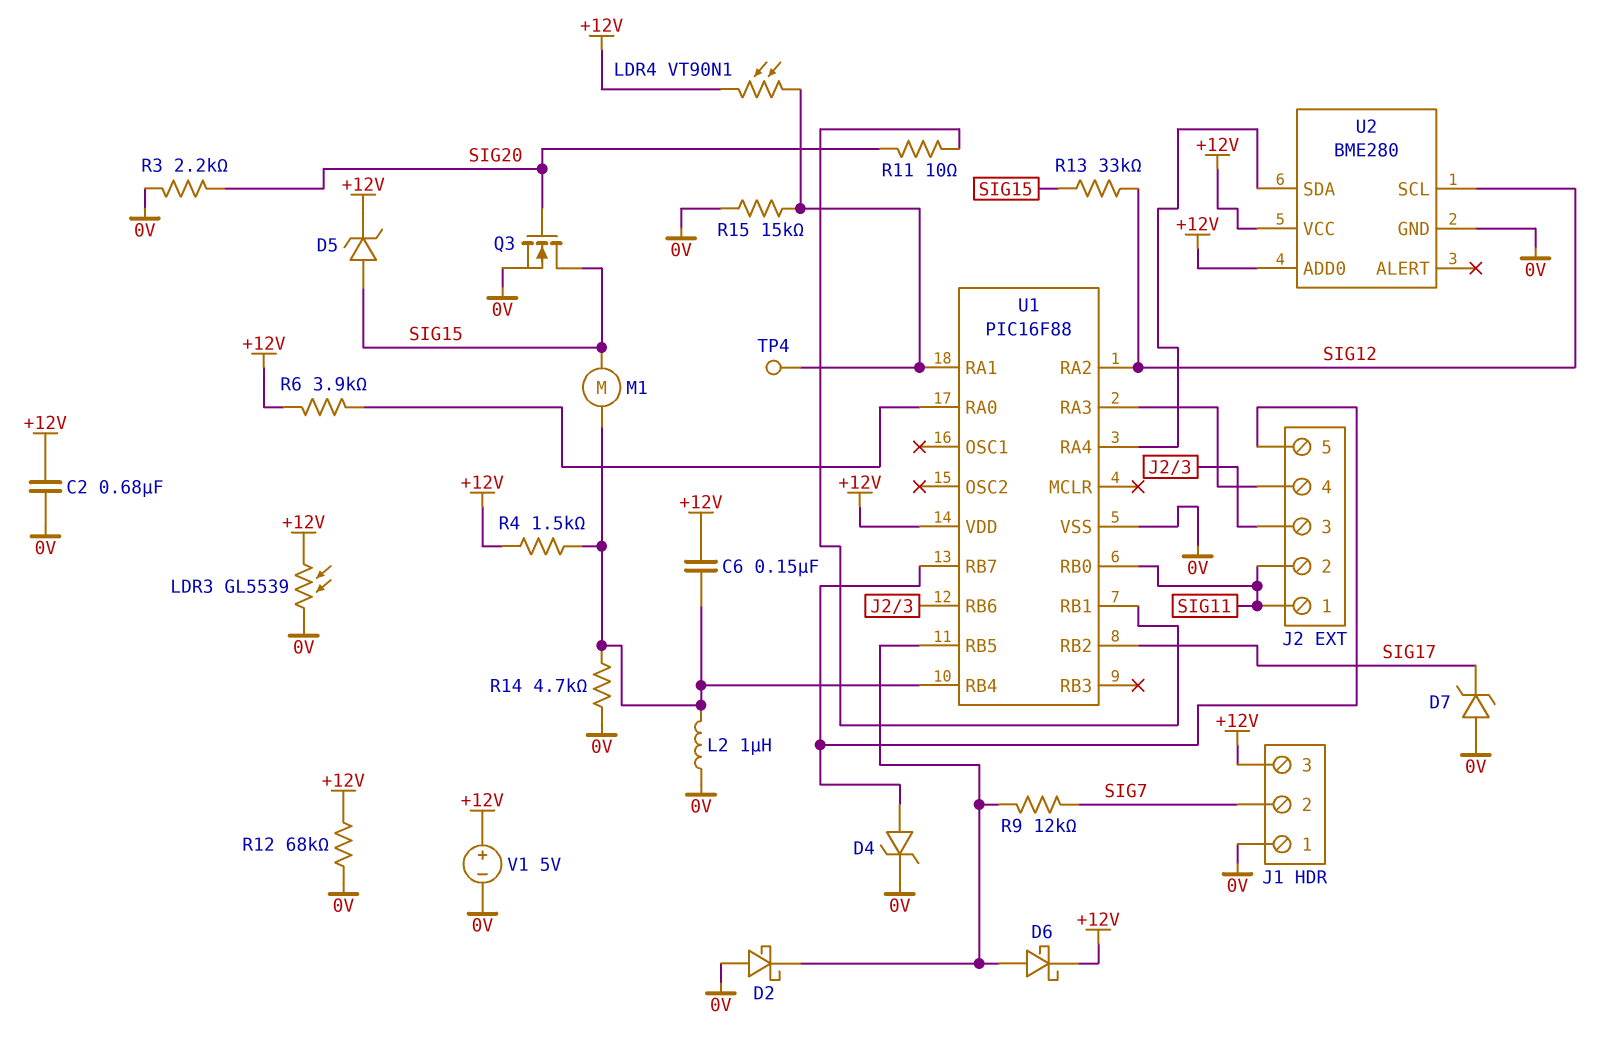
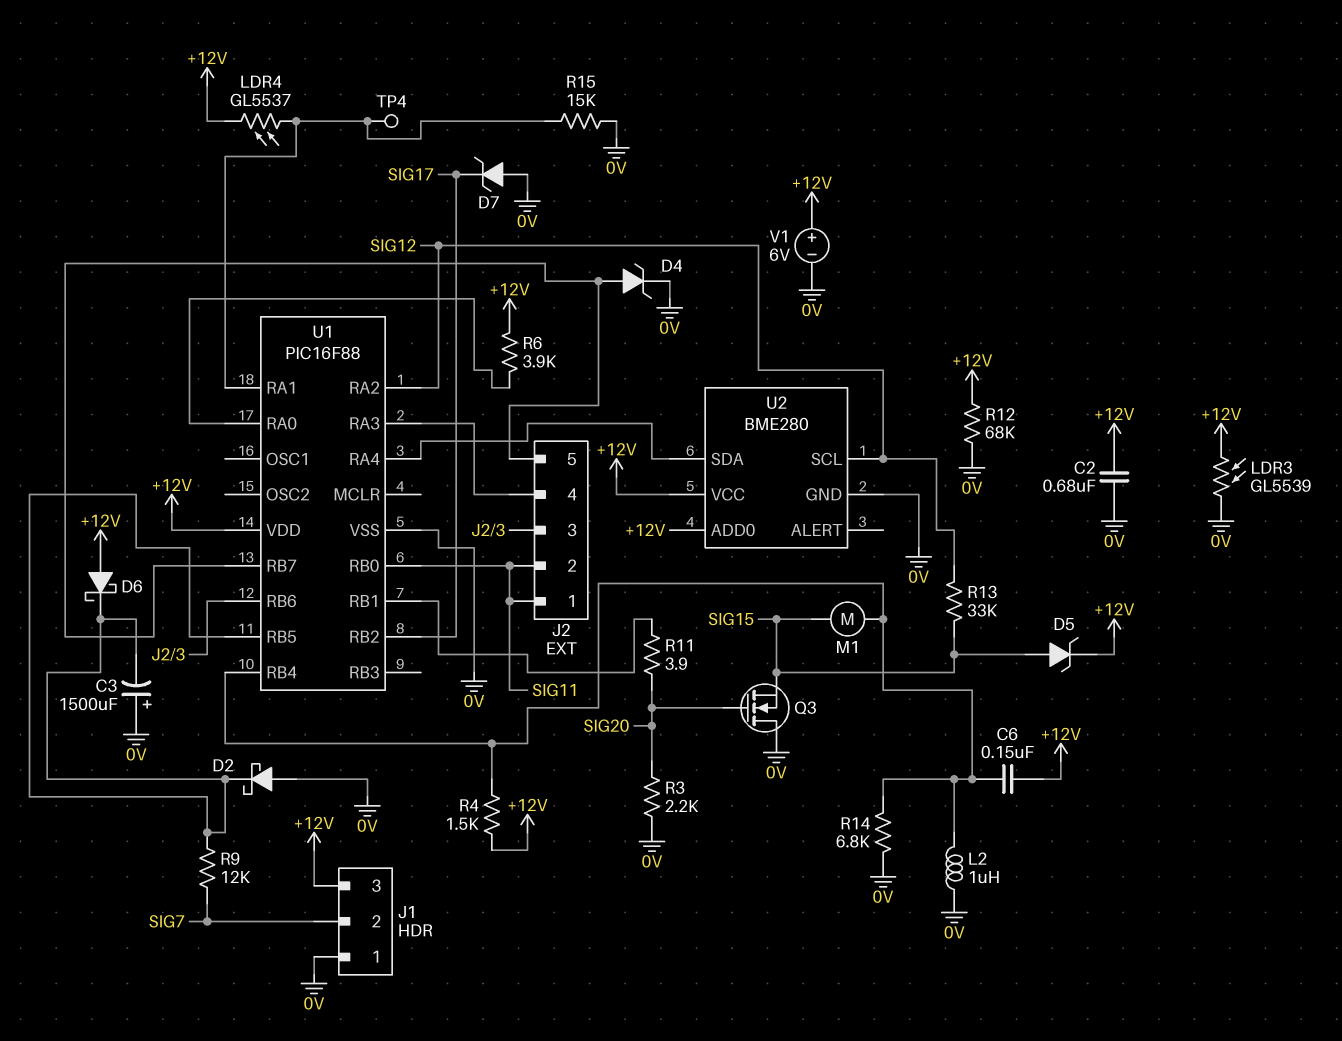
C3: none -> 1500uF (plus 0V, minus U1/RB5)
D6: schottky (A U1/RB5, K +12V) -> schottky (A +12V, K U1/RB5)
LDR4: VT90N1 (+12V, U1/RA1) -> GL5537 (+12V, U1/RA1)
Q3: NMOS (G SIG20, D SIG15, S 0V) -> NMOS (G SIG20, D 0V, S SIG15)
R11: 10 (SIG20, U1/RB1) -> 3.9 (SIG20, U1/RB1)
R14: 4.7k (0V, U1/RB4) -> 6.8k (0V, U1/RB4)
V1: 5V (plus +12V, minus 0V) -> 6V (plus +12V, minus 0V)

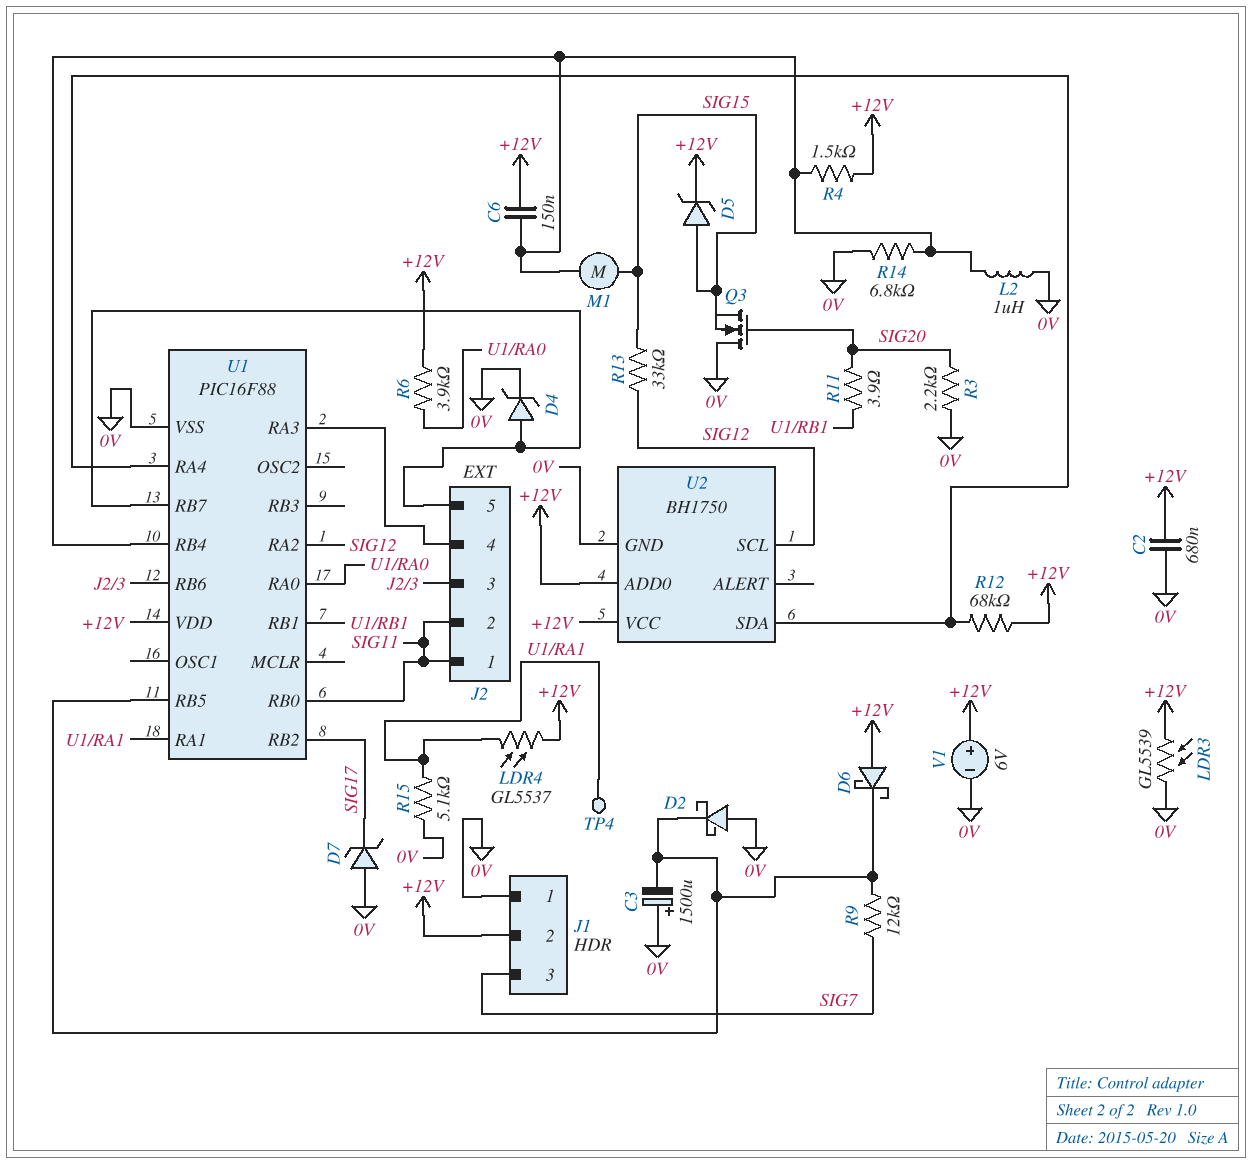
J1 pin 2: SIG7 -> +12V
J1 pin 3: +12V -> SIG7
R12: 68k (+12V, 0V) -> 68k (+12V, U1/RA4)
R15: 15k (0V, U1/RA1) -> 5.1k (0V, U1/RA1)
U2: BME280 -> BH1750

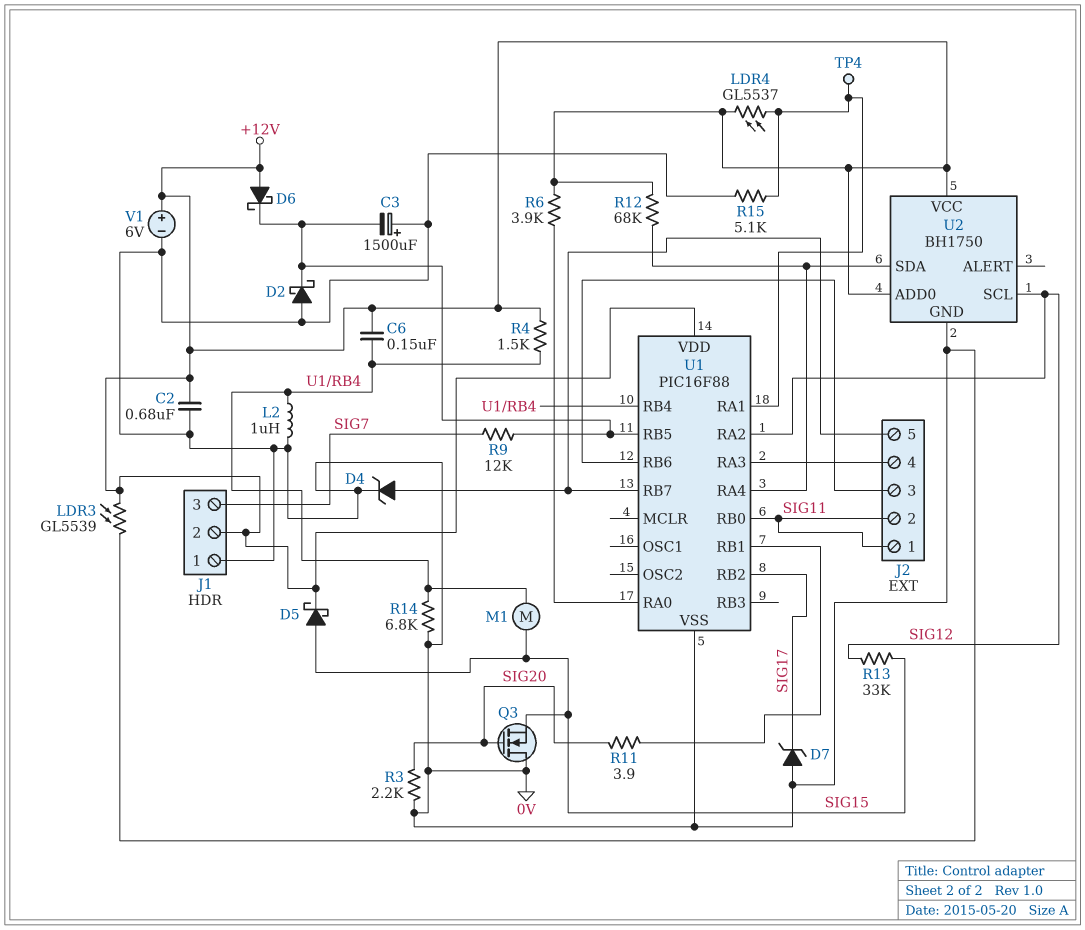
D5: zener (A SIG15, K +12V) -> schottky (A SIG15, K +12V)

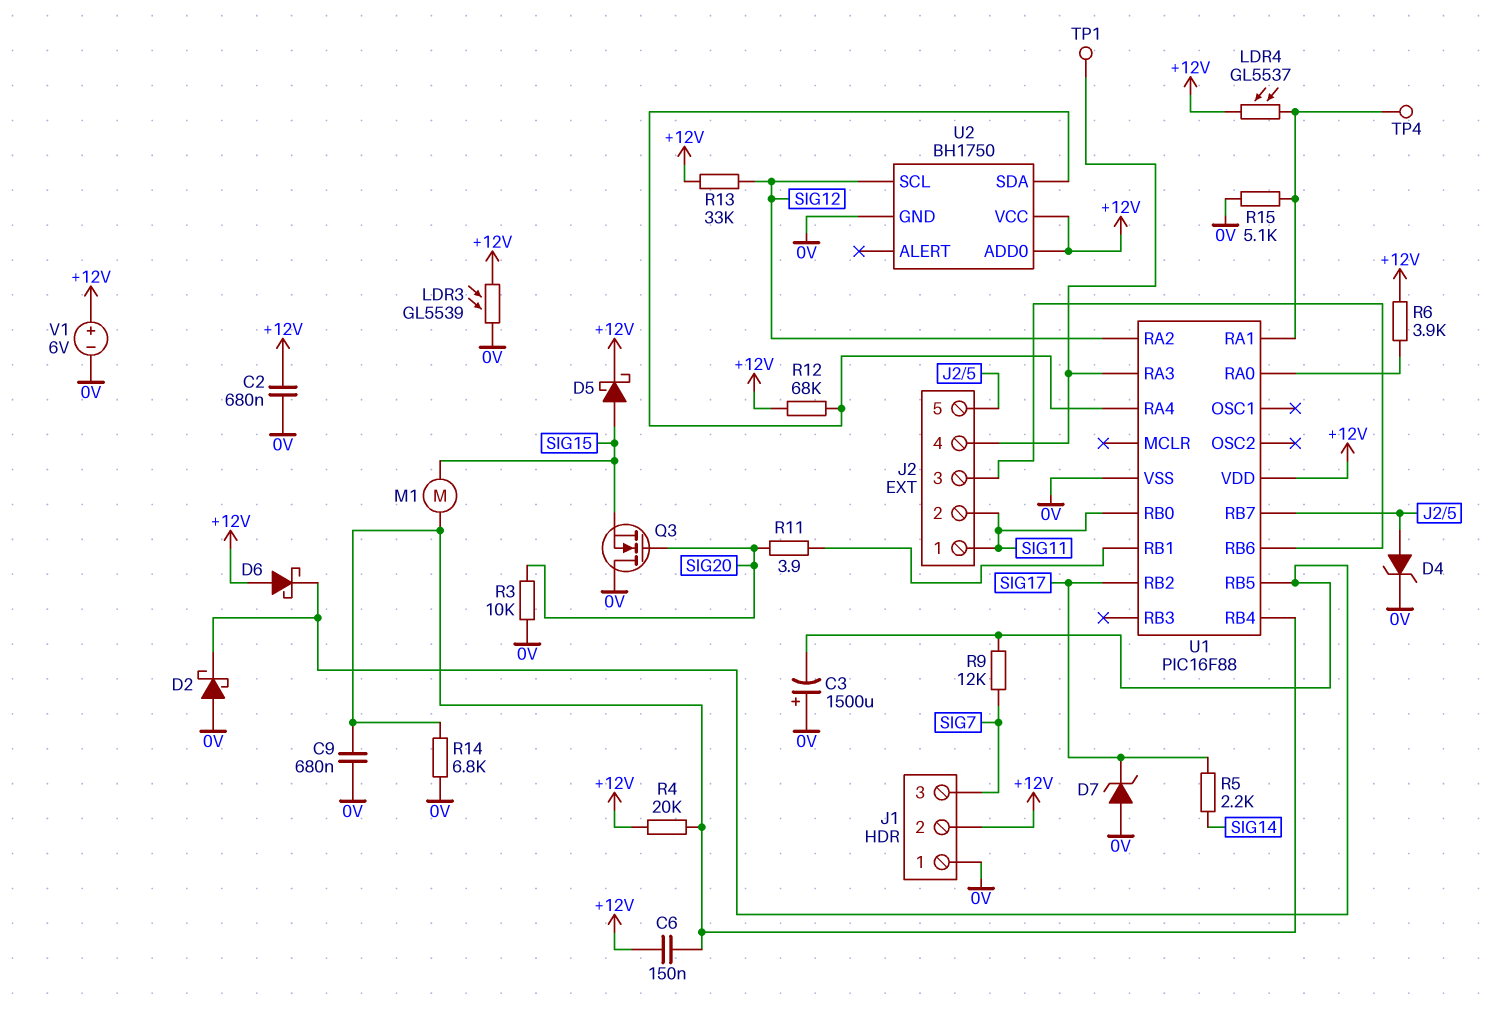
C9: none -> 680nF (0V, U1/RB4)
L2: 1uH (0V, U1/RB4) -> none
R3: 2.2k (0V, SIG20) -> 10k (0V, SIG20)
R4: 1.5k (+12V, U1/RB4) -> 20k (+12V, U1/RB4)
R5: none -> 2.2k (SIG14, SIG17)
R13: 33k (SIG12, SIG15) -> 33k (+12V, SIG12)
TP1: none -> test point (J2/4)

